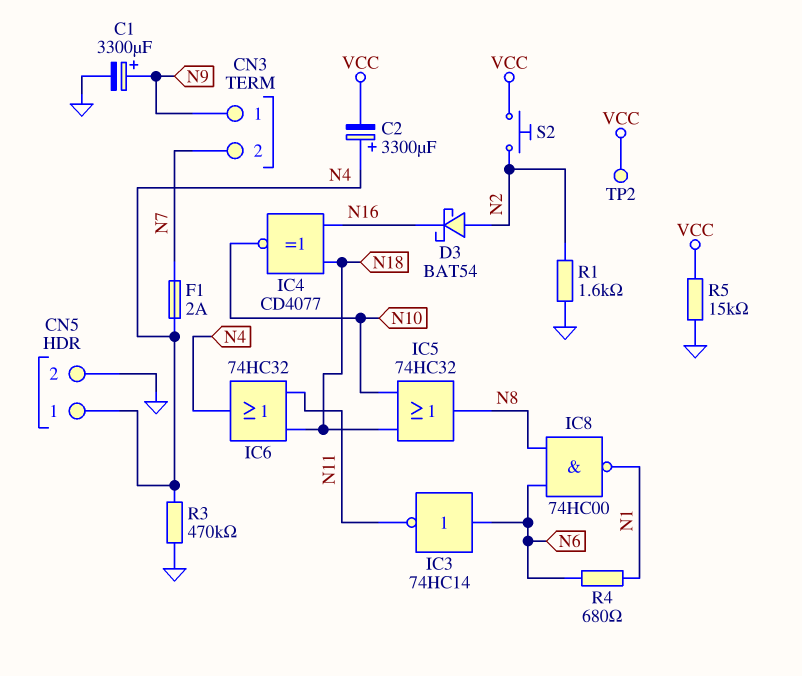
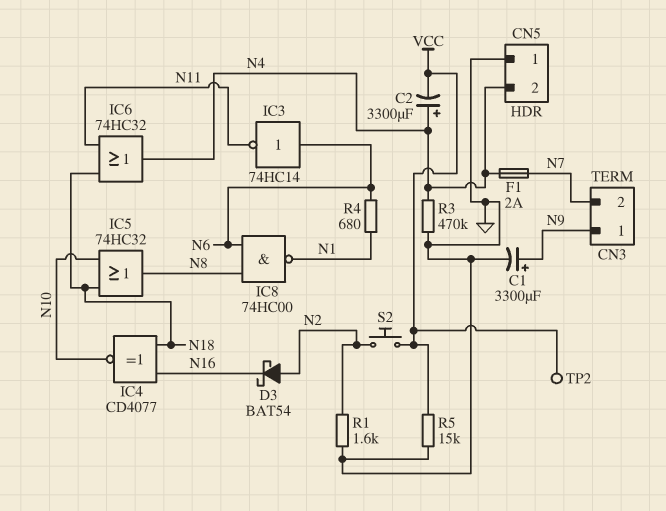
CN5 pin 1: N4 -> GND
CN5 pin 2: GND -> N4

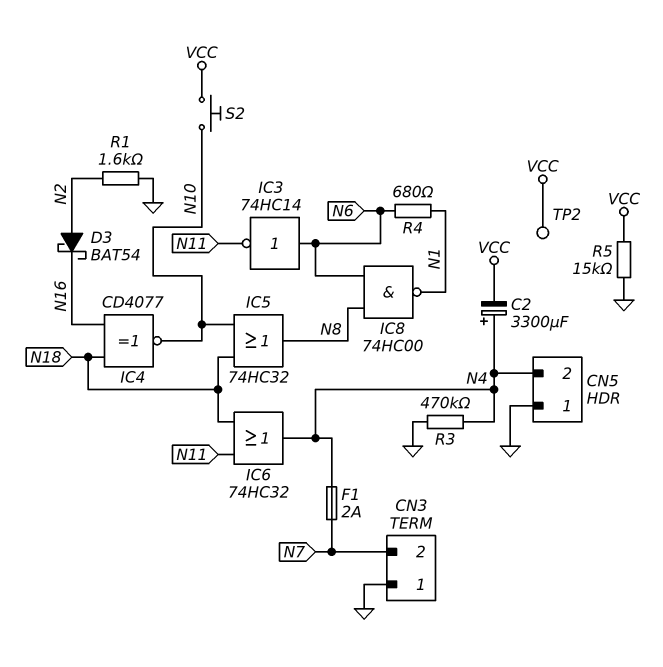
C1: 3300uF (plus N9, minus GND) -> none
CN3 pin 1: N9 -> GND
S2: button (N2, VCC) -> button (N10, VCC)

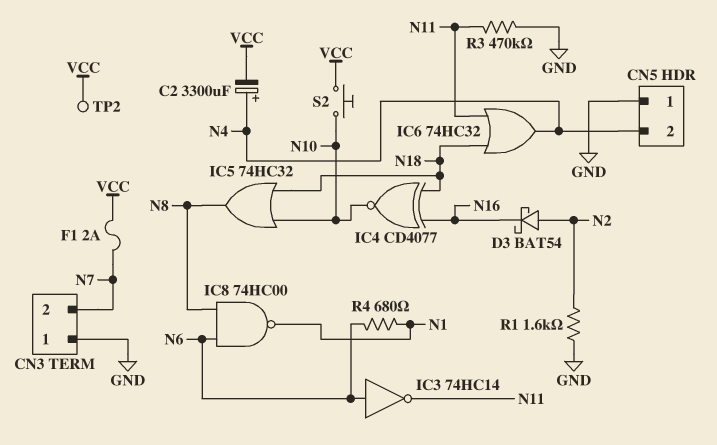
F1: 2A (N4, N7) -> 2A (N7, VCC)
R3: 470k (GND, N4) -> 470k (GND, N11)
R5: 15k (GND, VCC) -> none

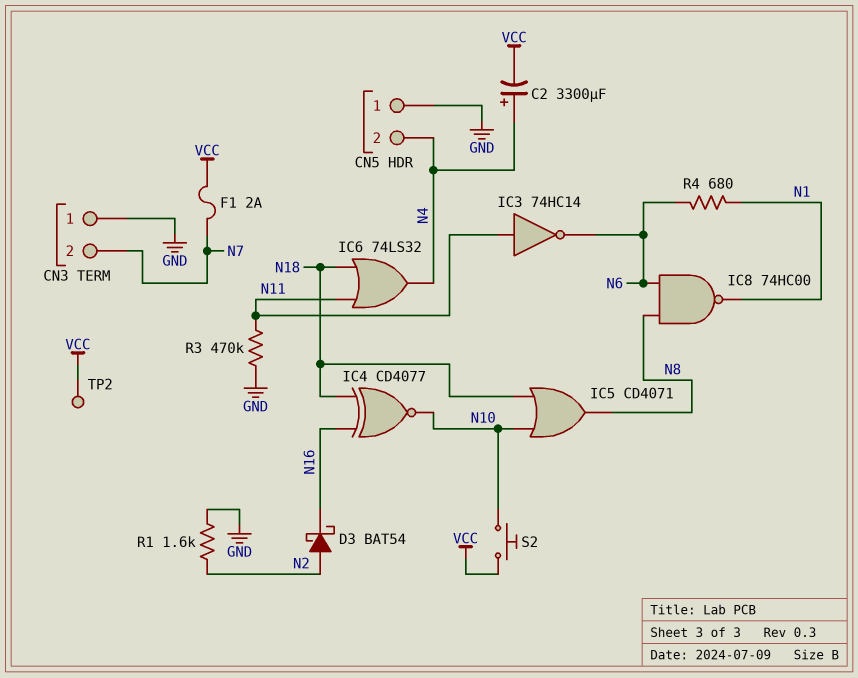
IC3: NOT 74HC14 (in N6, out N11) -> NOT 74HC14 (in N11, out N6)
IC5: OR 74HC32 (in N10, in N18, out N8) -> OR CD4071 (in N10, in N18, out N8)
IC6: OR 74HC32 (in N11, in N18, out N4) -> OR 74LS32 (in N11, in N18, out N4)

